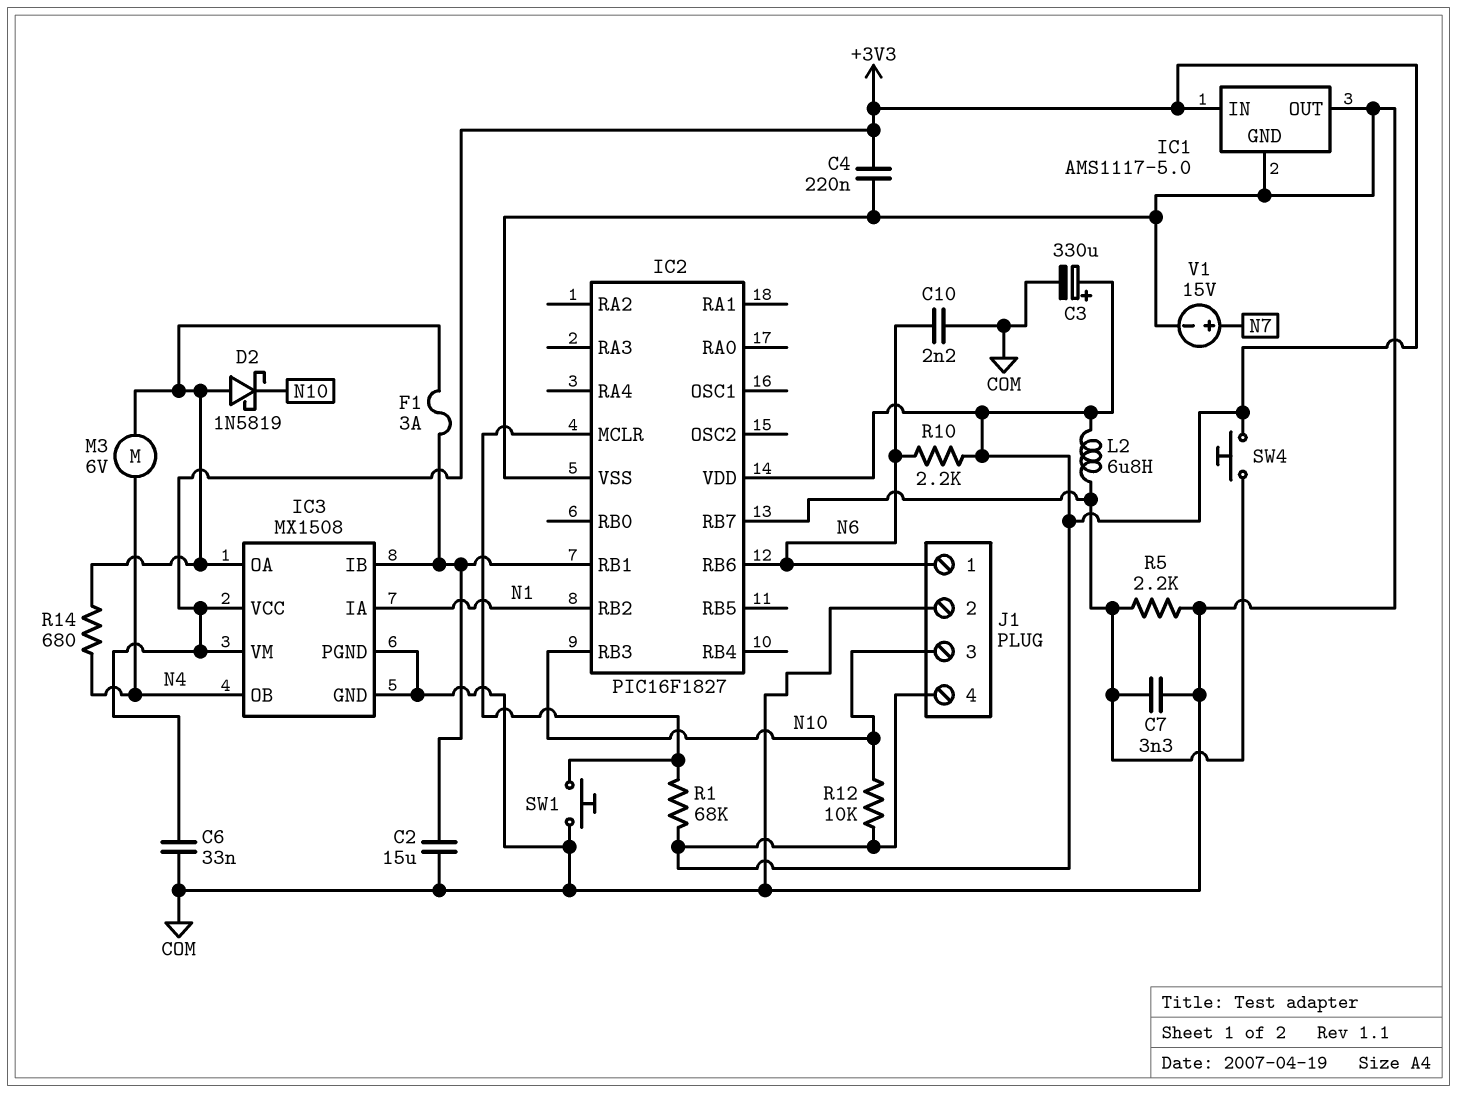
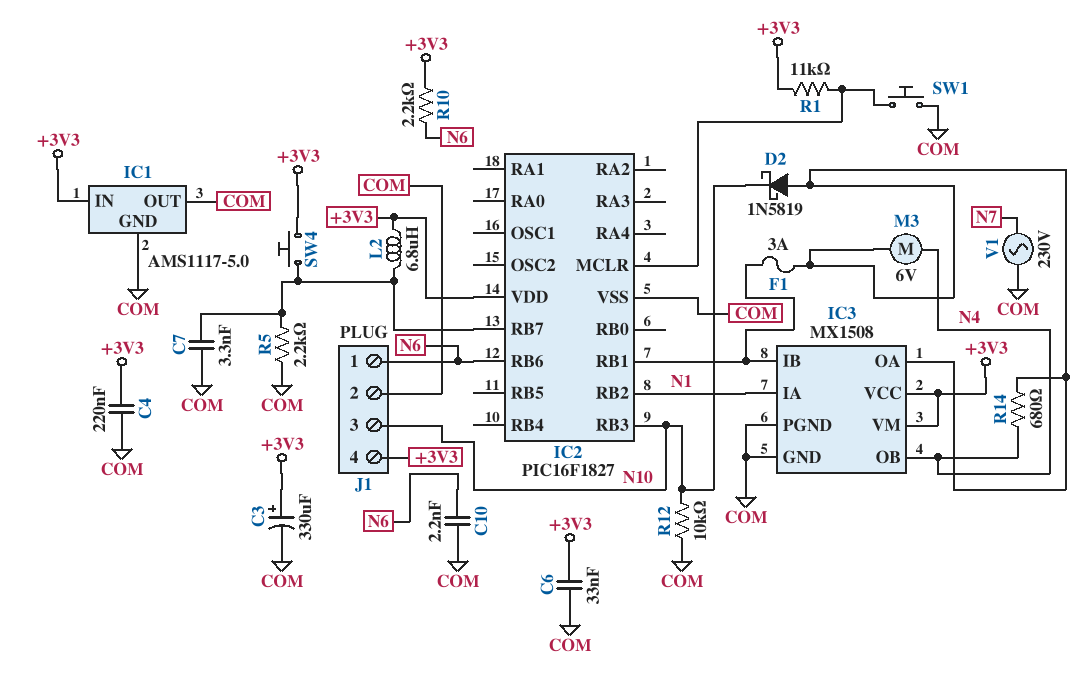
C2: 15uF (COM, IC2/RB1) -> none
R1: 68k (+3V3, IC2/MCLR) -> 11k (+3V3, IC2/MCLR)
R12: 10k (+3V3, N10) -> 10k (COM, N10)
V1: 15V (plus N7, minus COM) -> AC 230V (COM, N7)

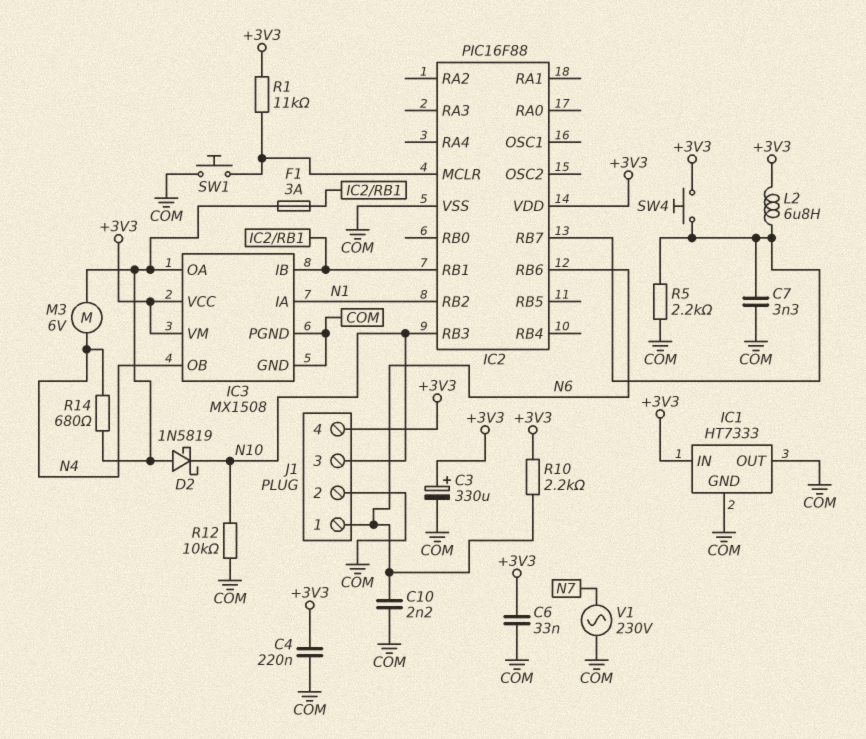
IC1: AMS1117-5.0 -> HT7333
IC2: PIC16F1827 -> PIC16F88

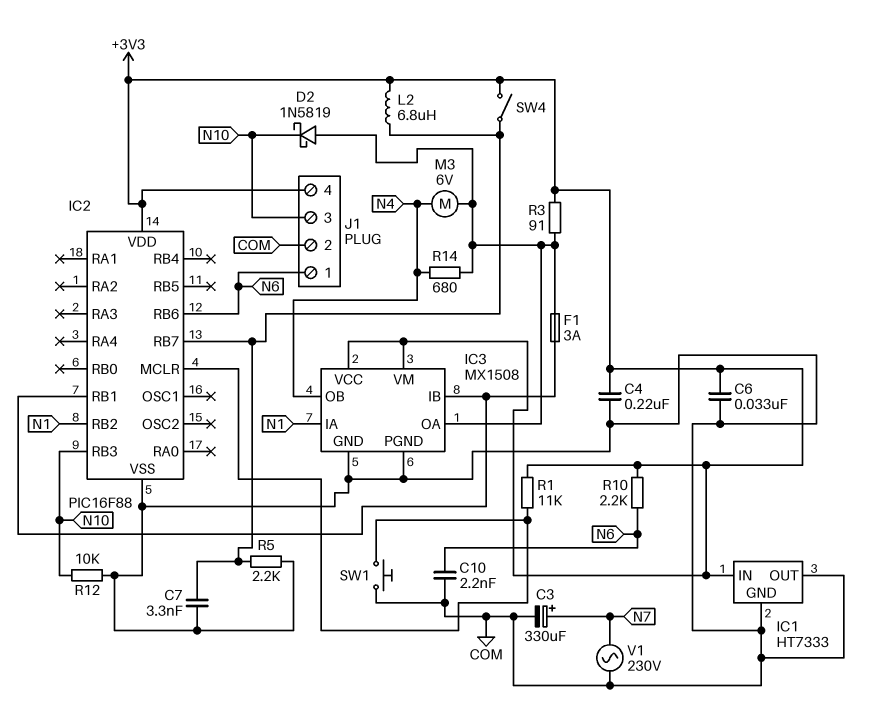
C3: 330uF (plus +3V3, minus COM) -> 330uF (plus N7, minus COM)
R3: none -> 91 (+3V3, IC3/OA)
SW4: button (+3V3, IC2/RB7) -> switch (+3V3, IC2/RB7)

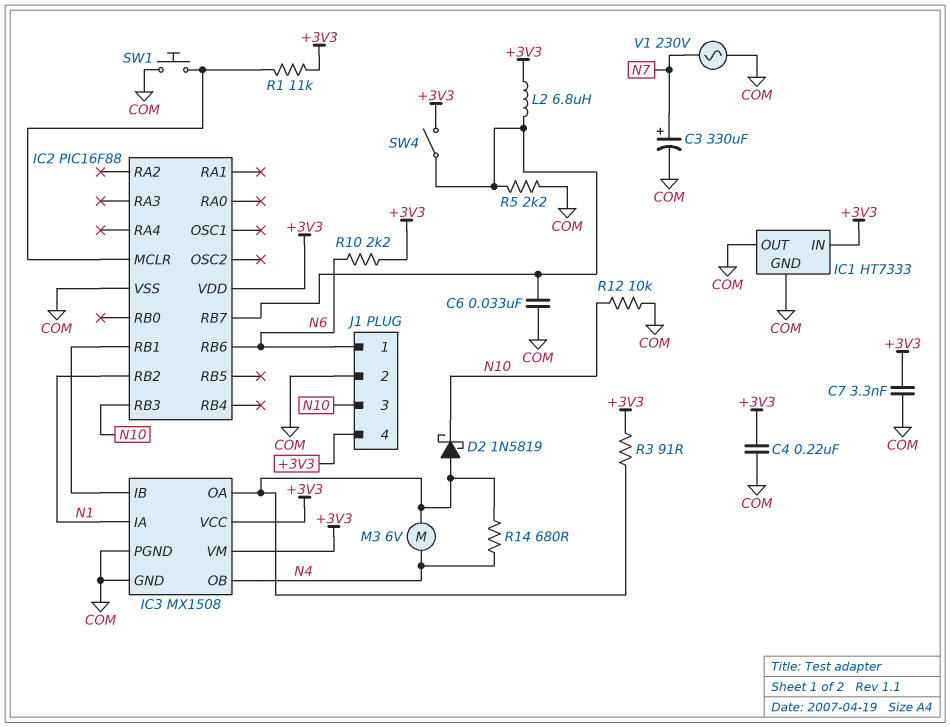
C6: 33nF (+3V3, COM) -> 33nF (COM, IC2/RB7)
C7: 3.3nF (COM, IC2/RB7) -> 3.3nF (+3V3, COM)
C10: 2.2nF (COM, N6) -> none
F1: 3A (IC2/RB1, IC3/OA) -> none

